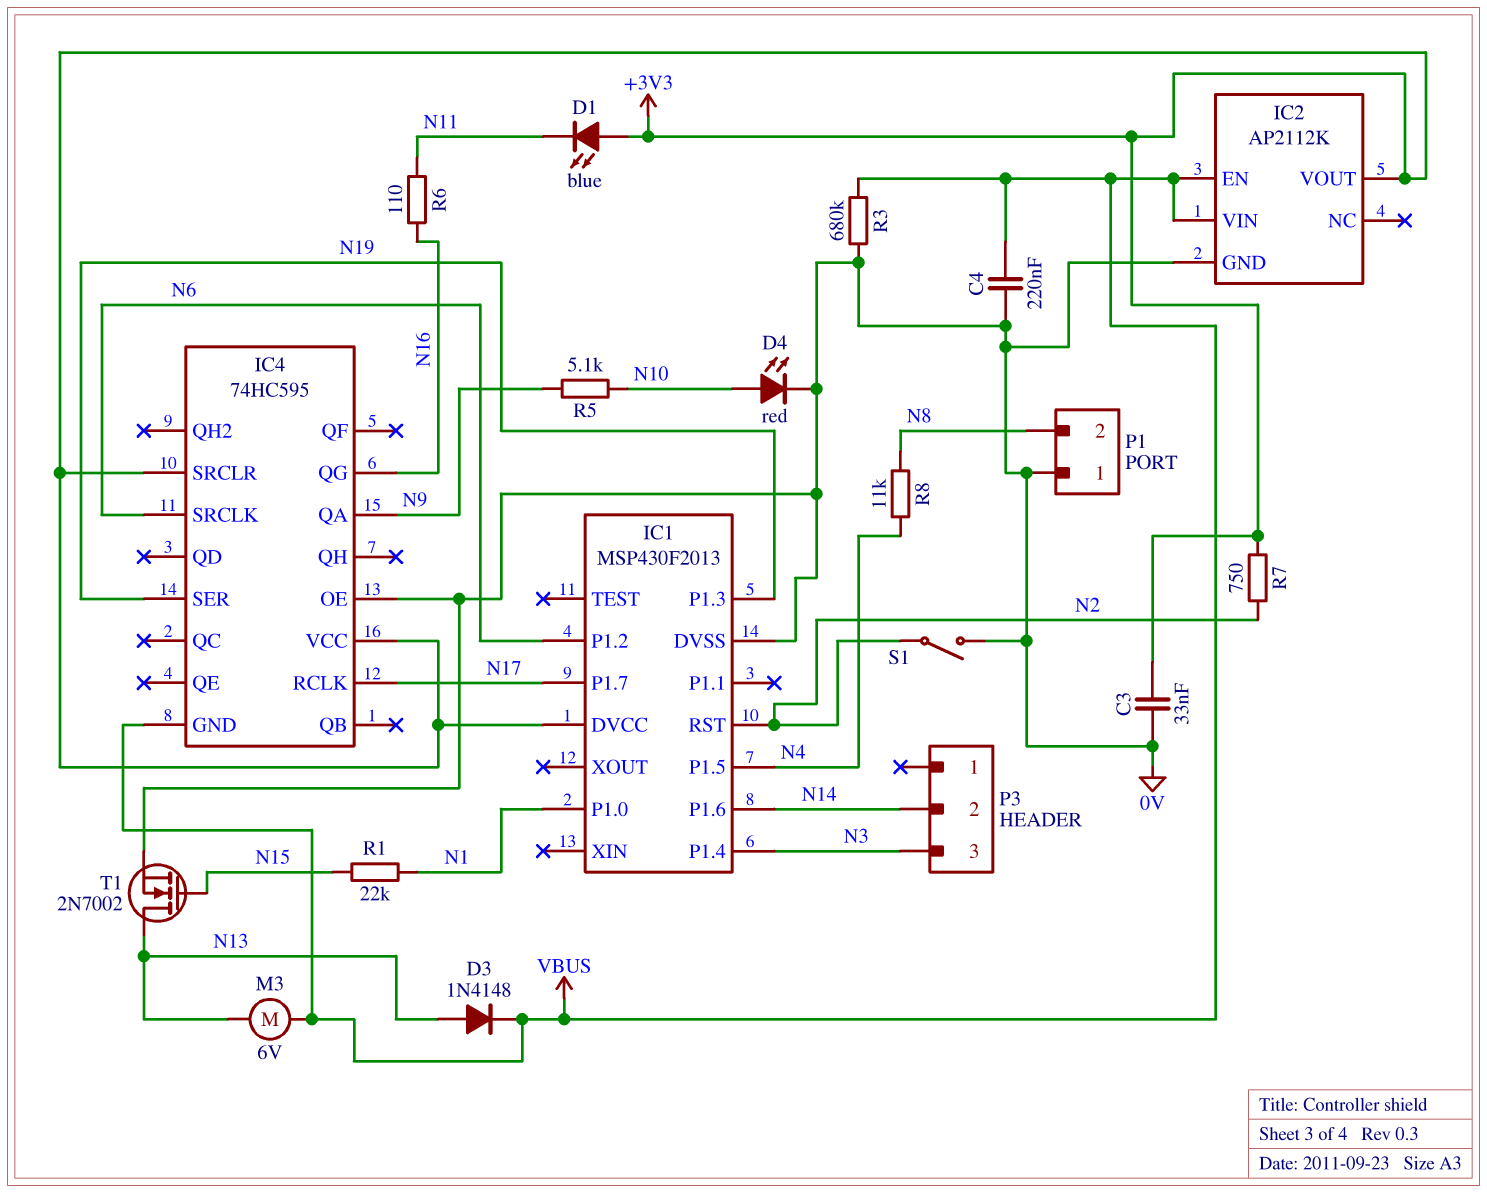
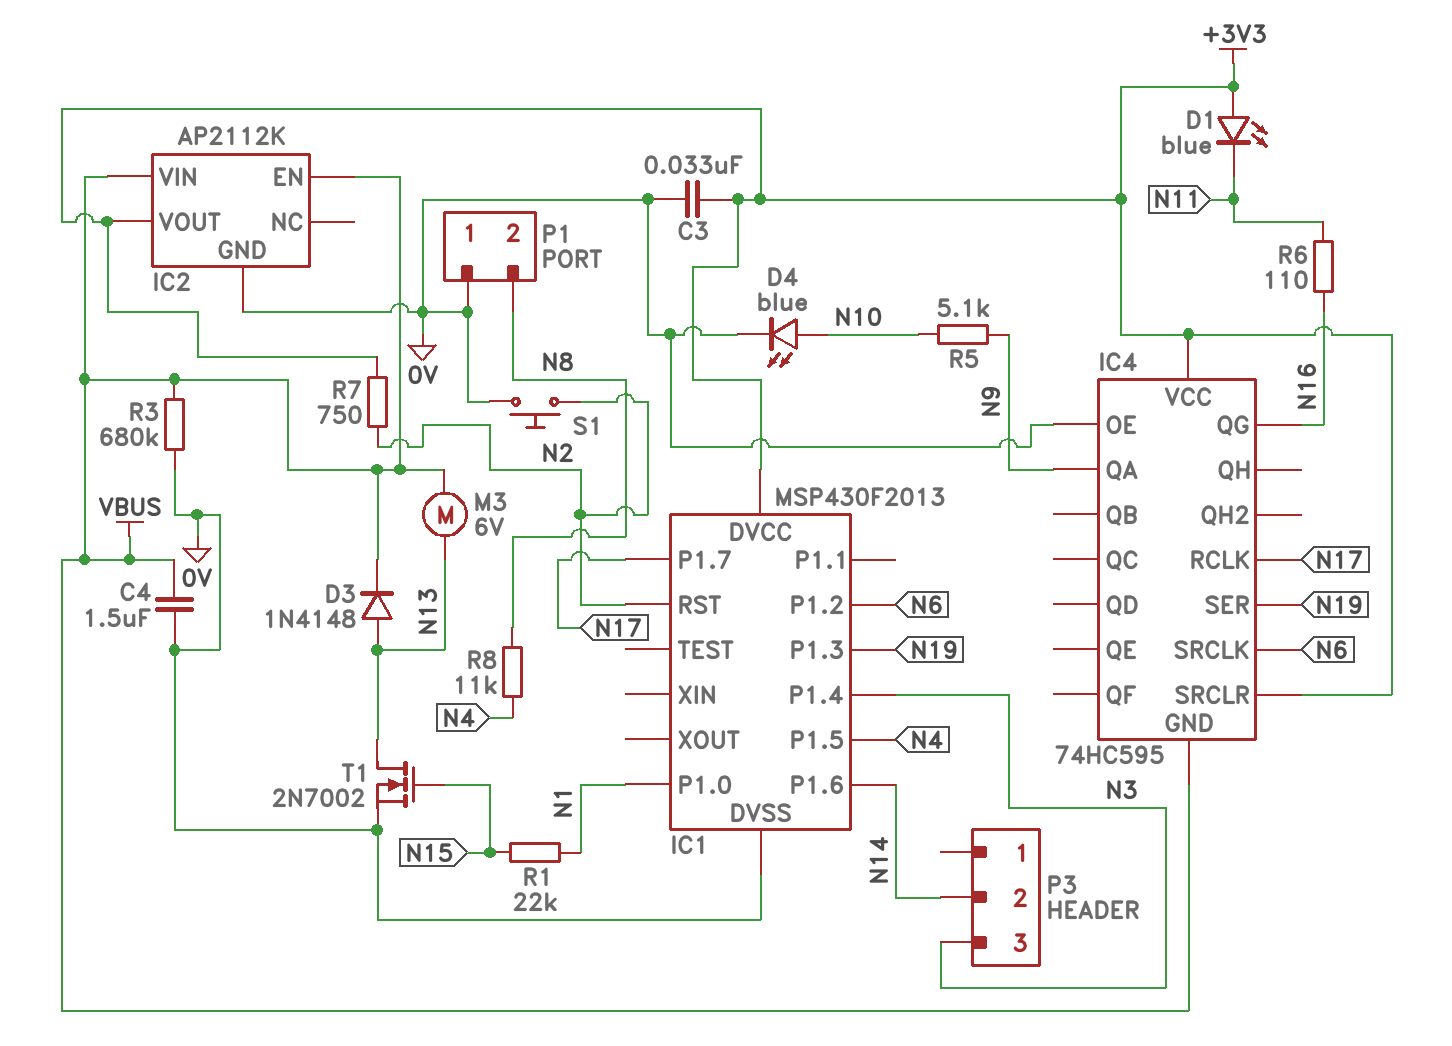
C4: 220nF (0V, VBUS) -> 1.5uF (0V, VBUS)
D4: LED red (A N10, K 0V) -> LED blue (A N10, K 0V)
S1: switch (0V, N2) -> button (0V, N2)

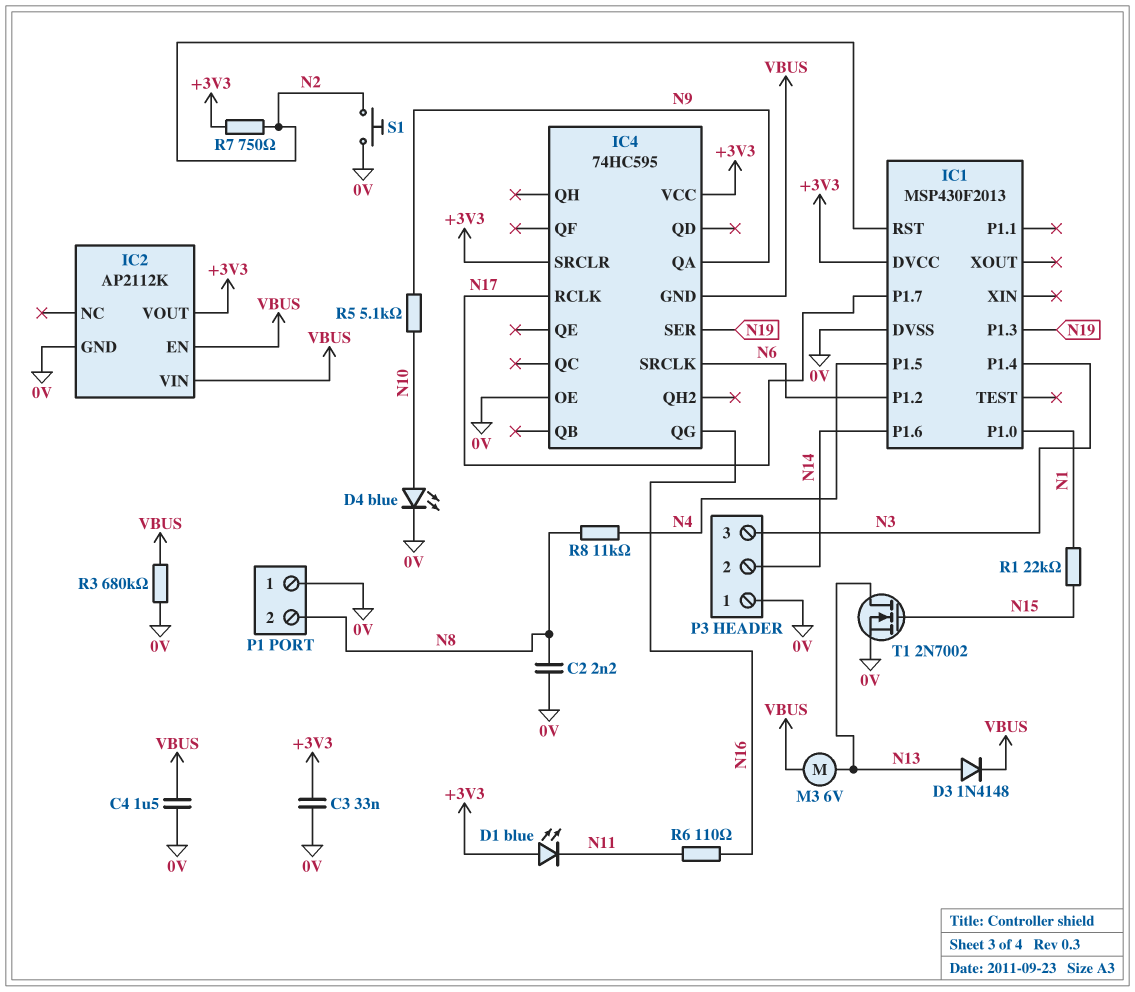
C2: none -> 2.2nF (0V, N8)
P3 pin 1: none -> 0V

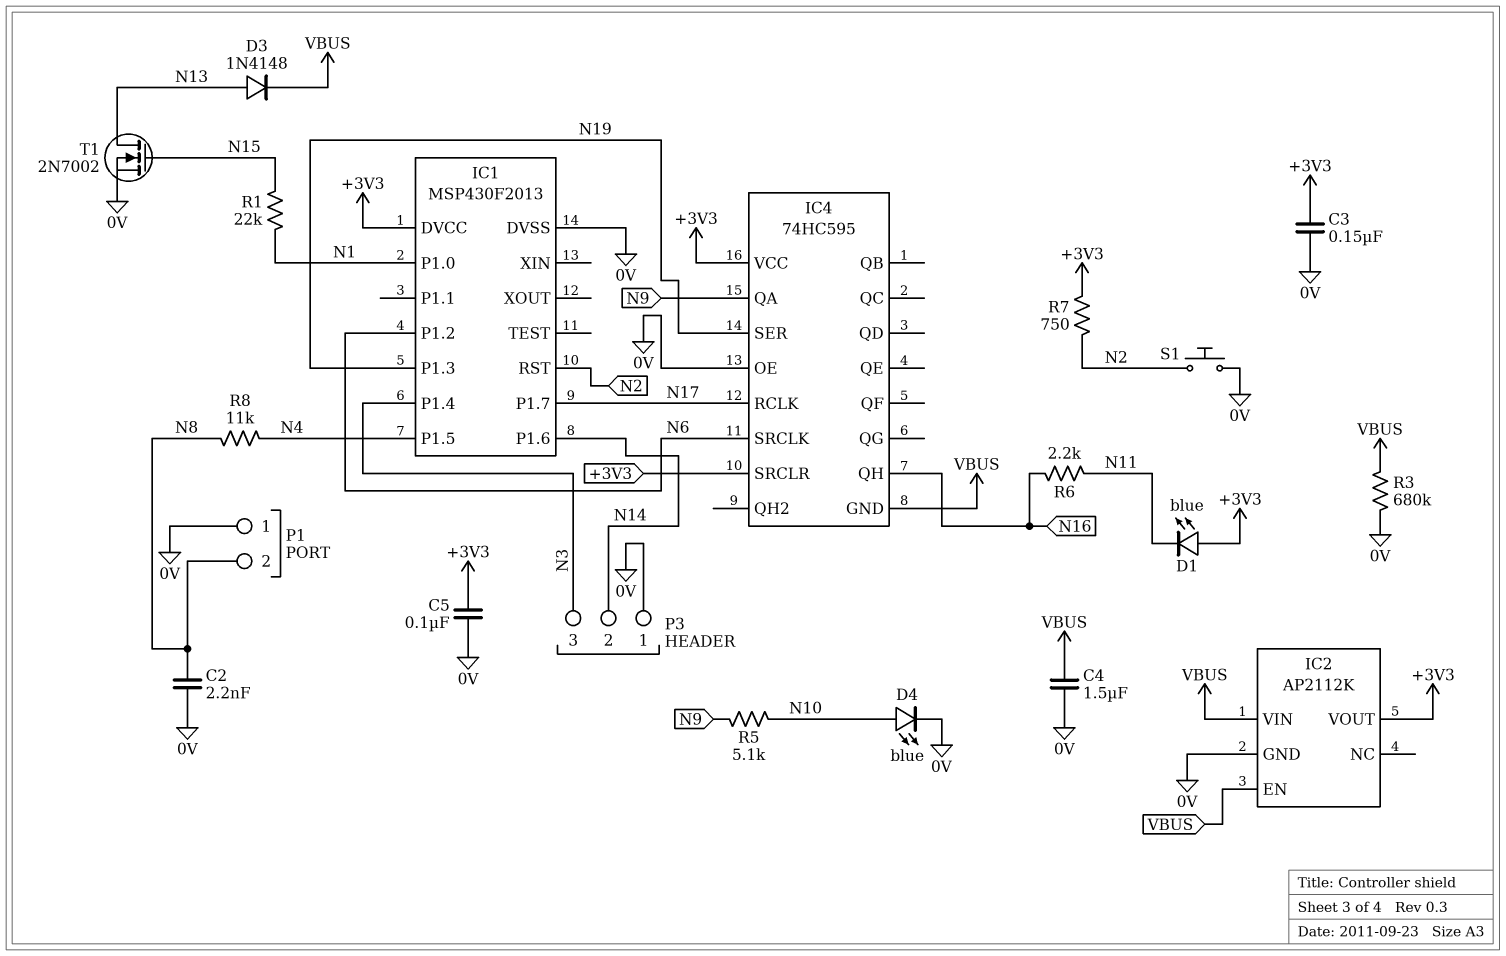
C3: 33nF (+3V3, 0V) -> 150nF (+3V3, 0V)
C5: none -> 100nF (+3V3, 0V)
IC4 pin QG: N16 -> none
IC4 pin QH: none -> N16
M3: motor 6V (N13, VBUS) -> none
R6: 110 (N11, N16) -> 2.2k (N11, N16)

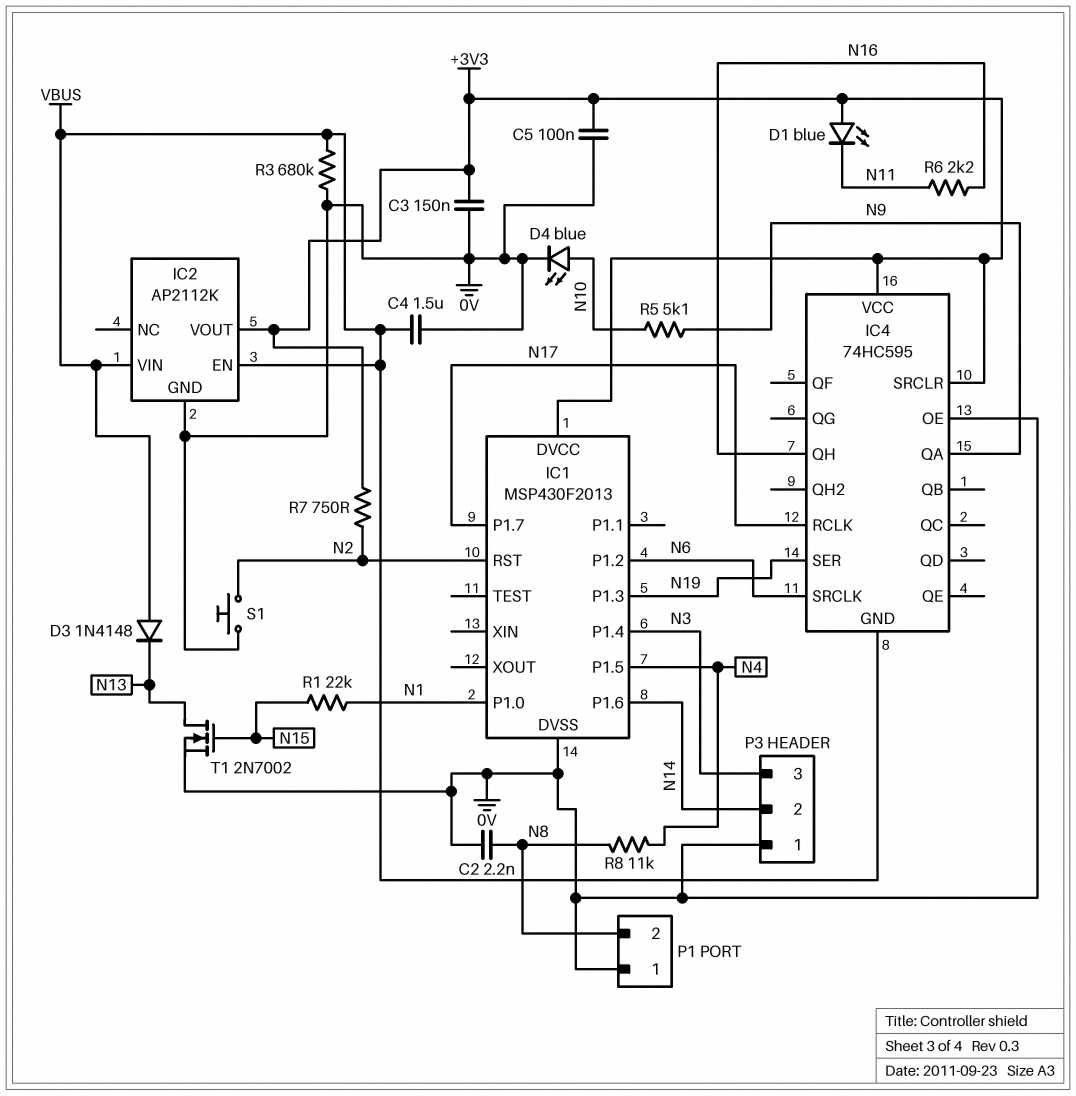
D3: diode 1N4148 (A N13, K VBUS) -> diode 1N4148 (A VBUS, K N13)

